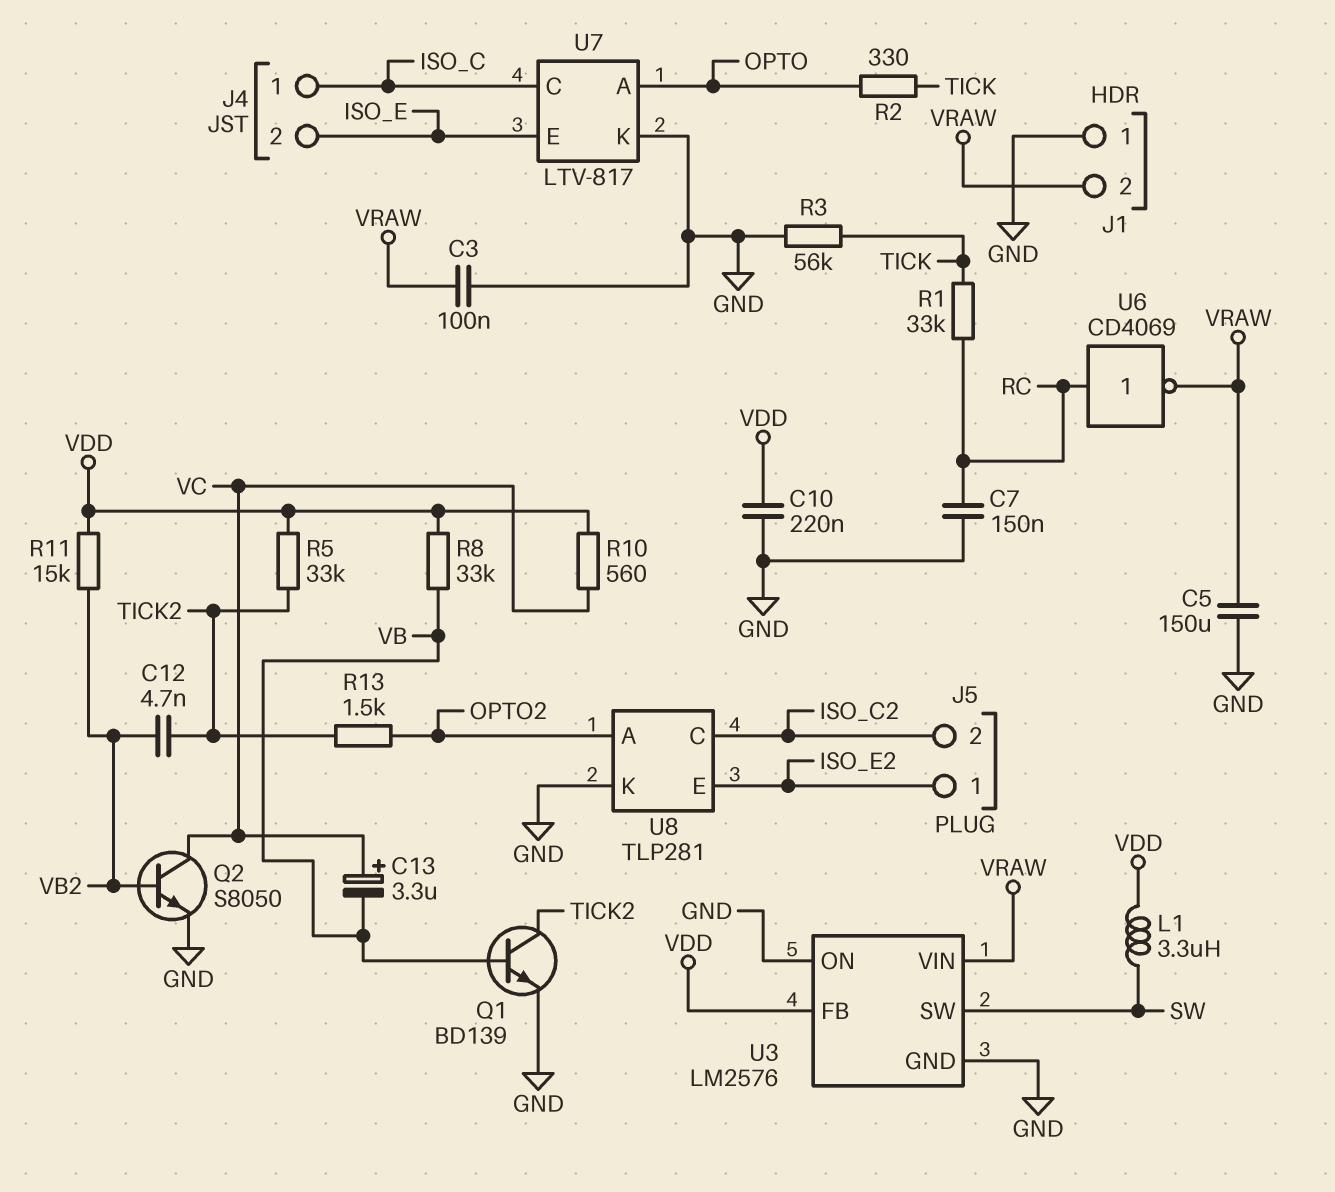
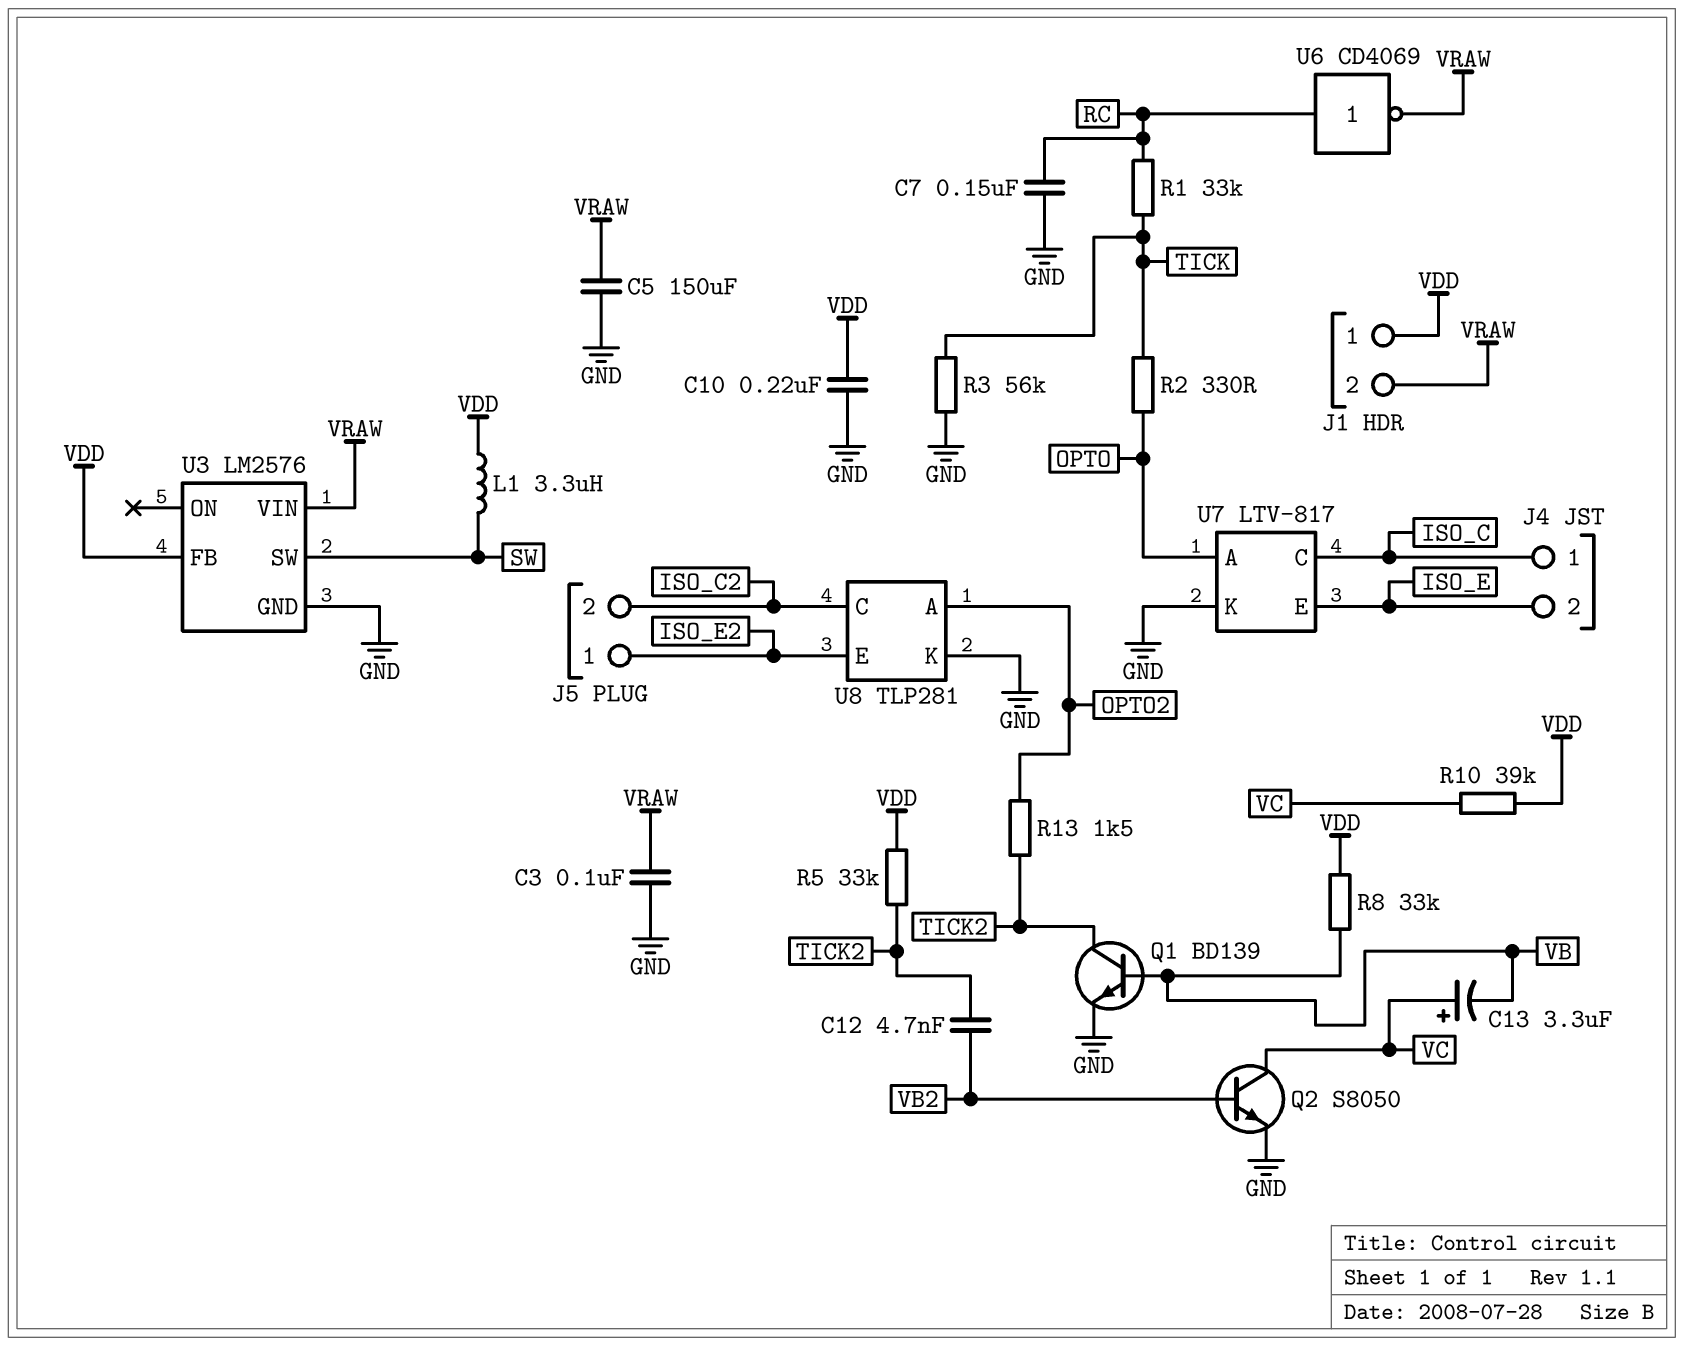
J1 pin 1: GND -> VDD
R10: 560 (VC, VDD) -> 39k (VC, VDD)
R11: 15k (VB2, VDD) -> none
U3 pin ON: GND -> none

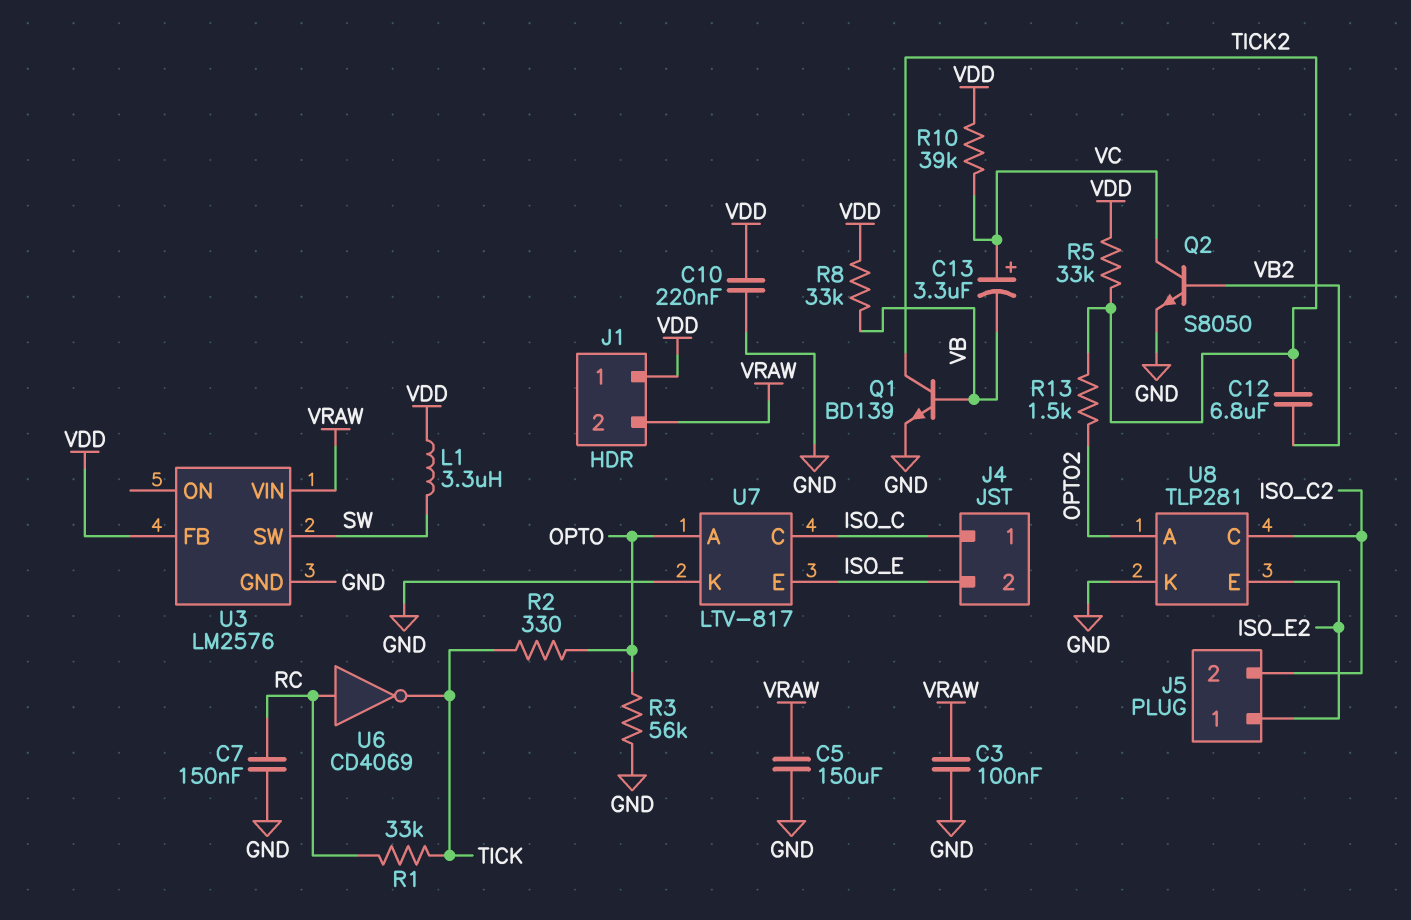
C12: 4.7nF (TICK2, VB2) -> 6.8uF (TICK2, VB2)
R3: 56k (GND, TICK) -> 56k (GND, OPTO)
U6: NOT CD4069 (in RC, out VRAW) -> NOT CD4069 (in RC, out TICK)

